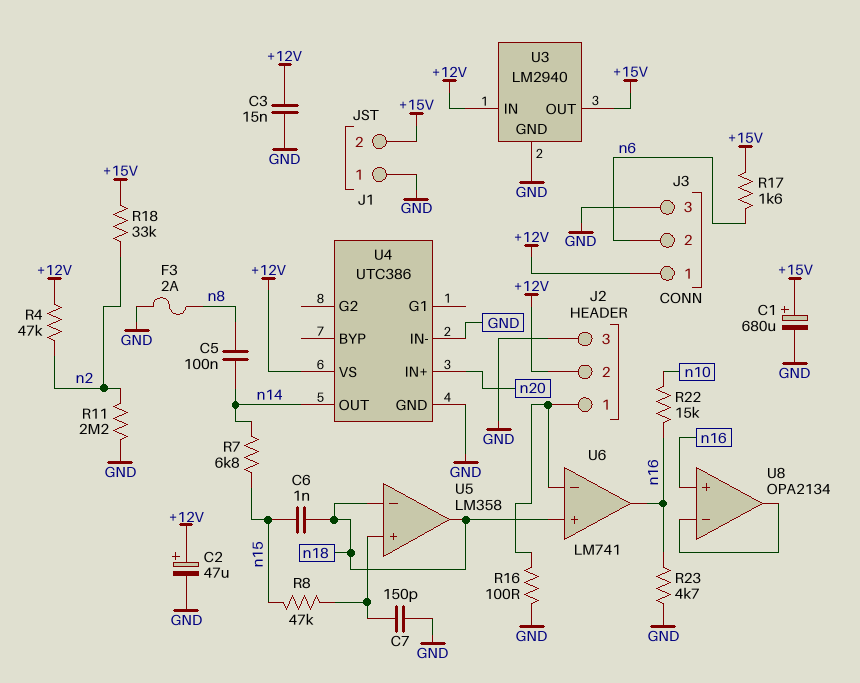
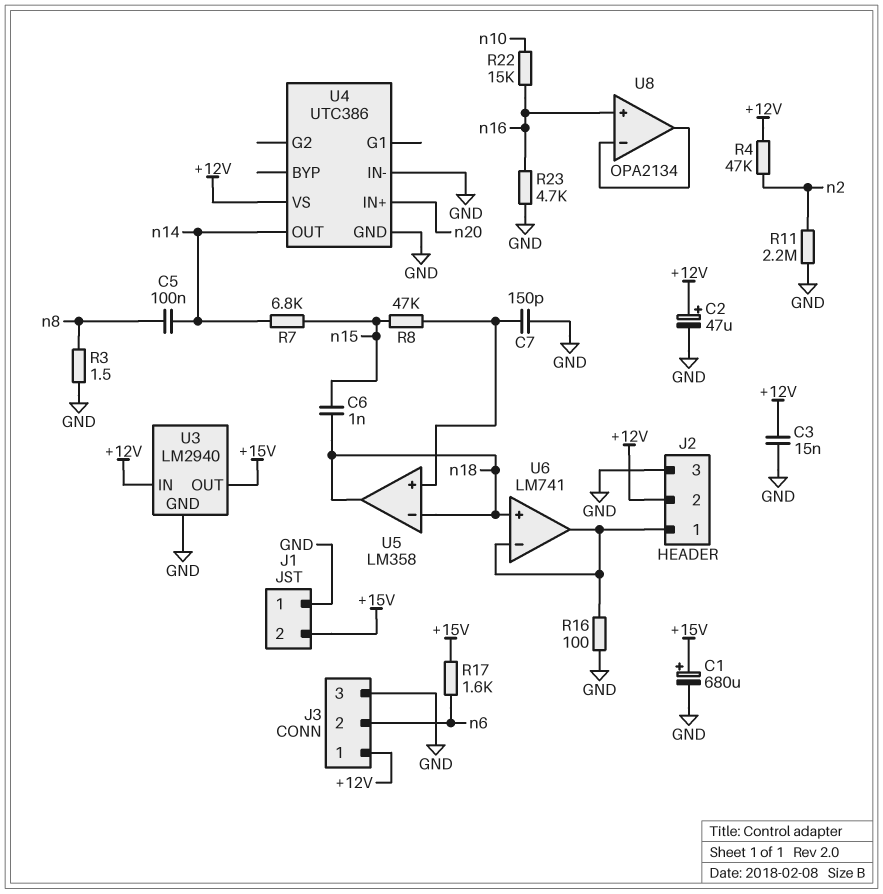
F3: 2A (GND, n8) -> none
R3: none -> 1.5 (GND, n8)
R18: 33k (+15V, n2) -> none
U6 pin out: n16 -> J2/1

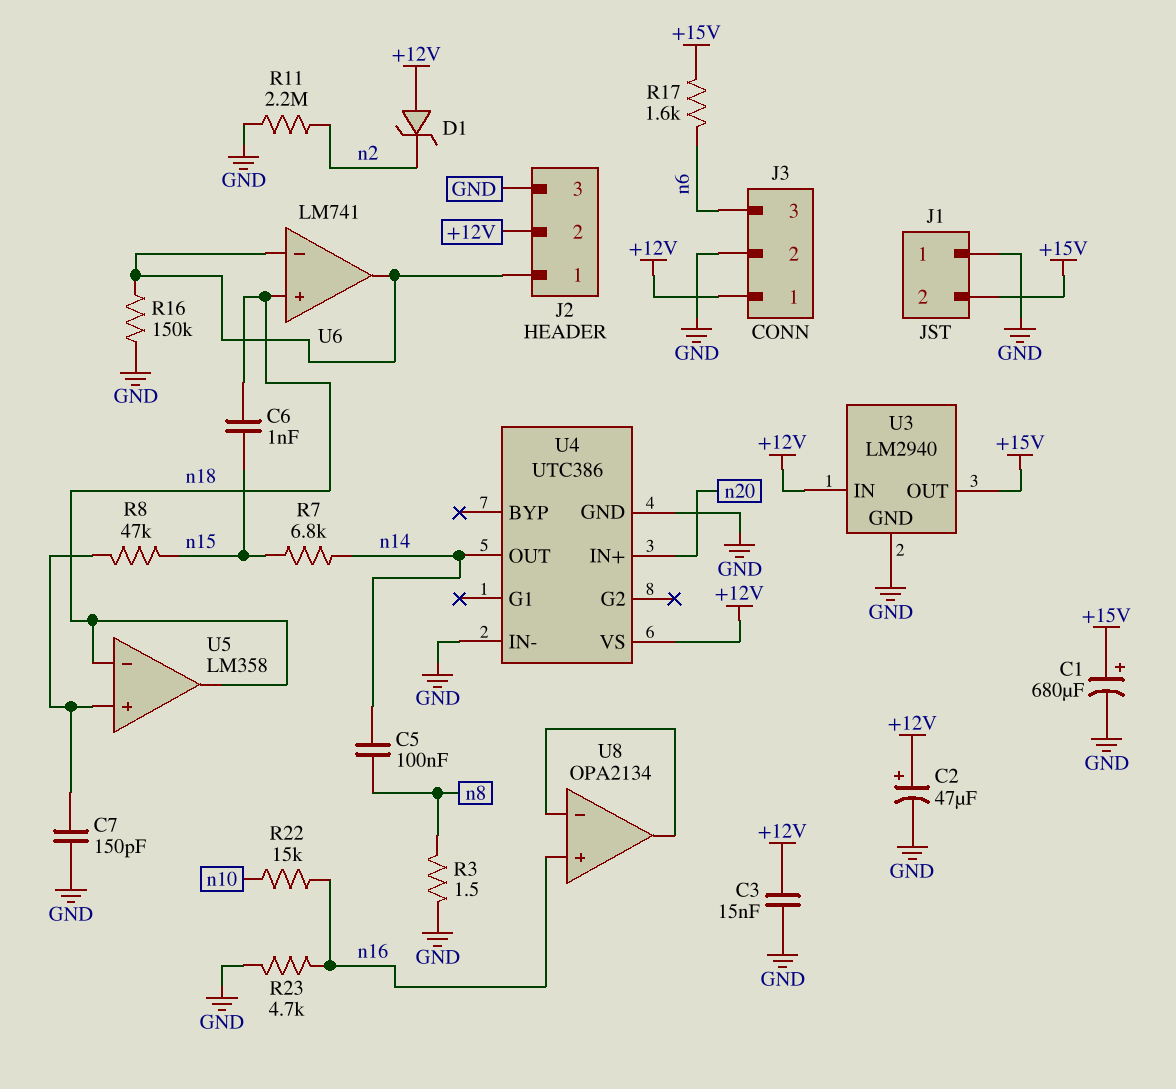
D1: none -> zener (A +12V, K n2)
J3 pin 2: n6 -> GND
J3 pin 3: GND -> n6
R4: 47k (+12V, n2) -> none
R16: 100 (GND, J2/1) -> 150k (GND, J2/1)

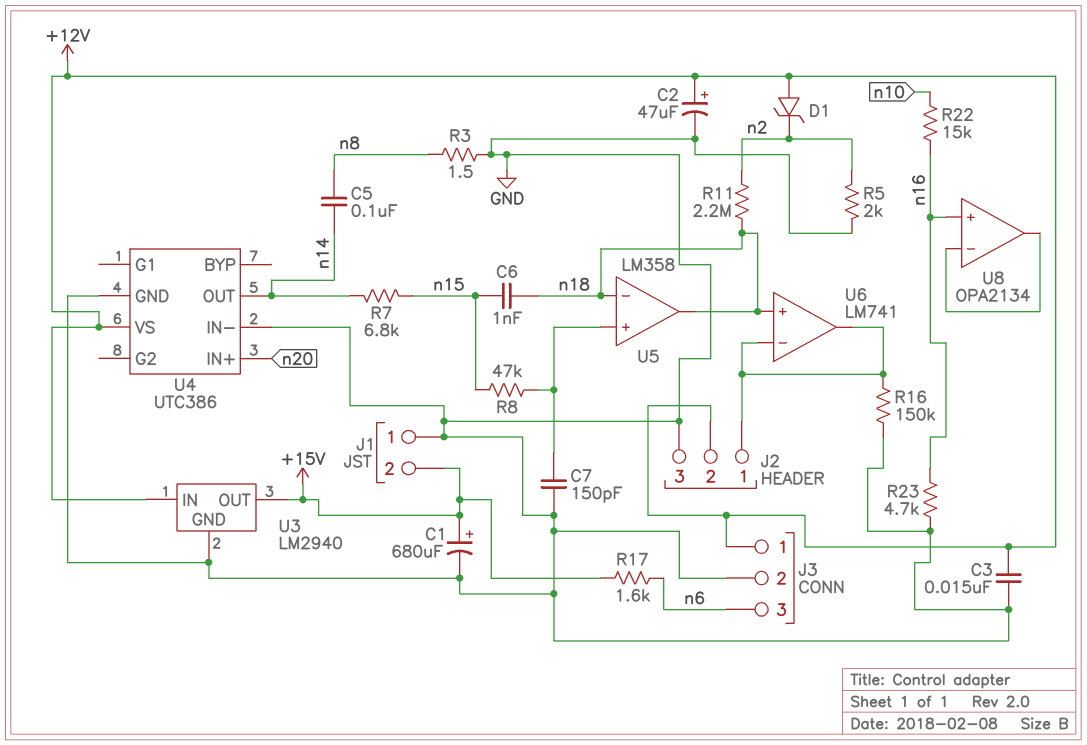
R5: none -> 2k (GND, n2)
R11: 2.2M (GND, n2) -> 2.2M (n2, n18)

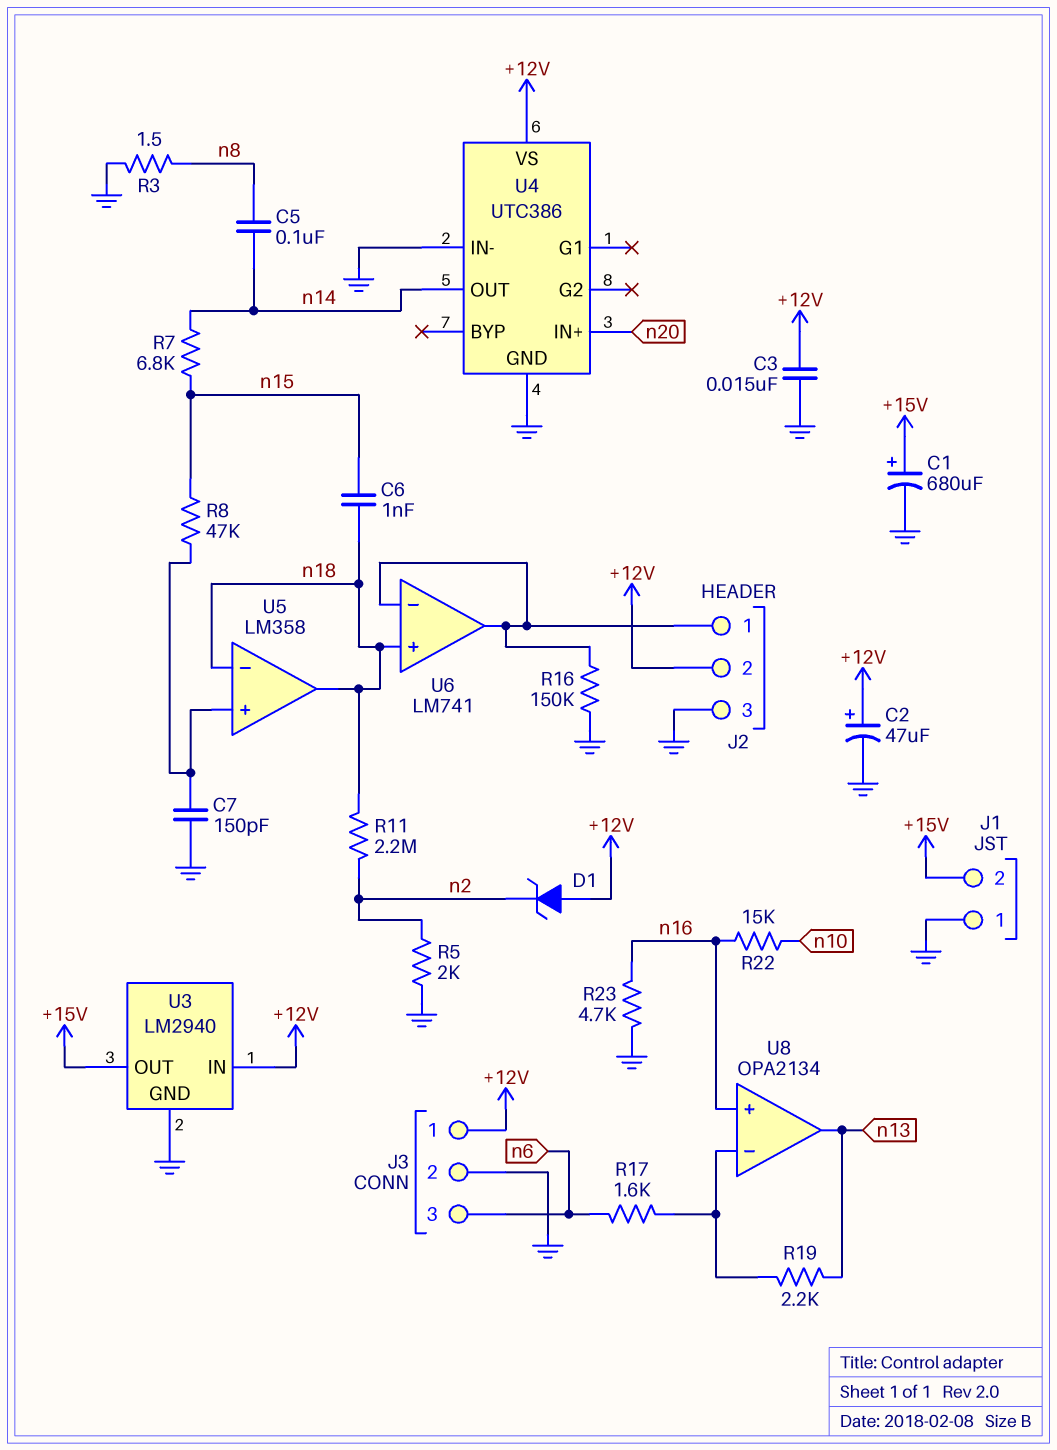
R17: 1.6k (+15V, n6) -> 1.6k (U8/in-, n6)
R19: none -> 2.2k (U8/in-, n13)
U8 pin out: U8/in- -> n13

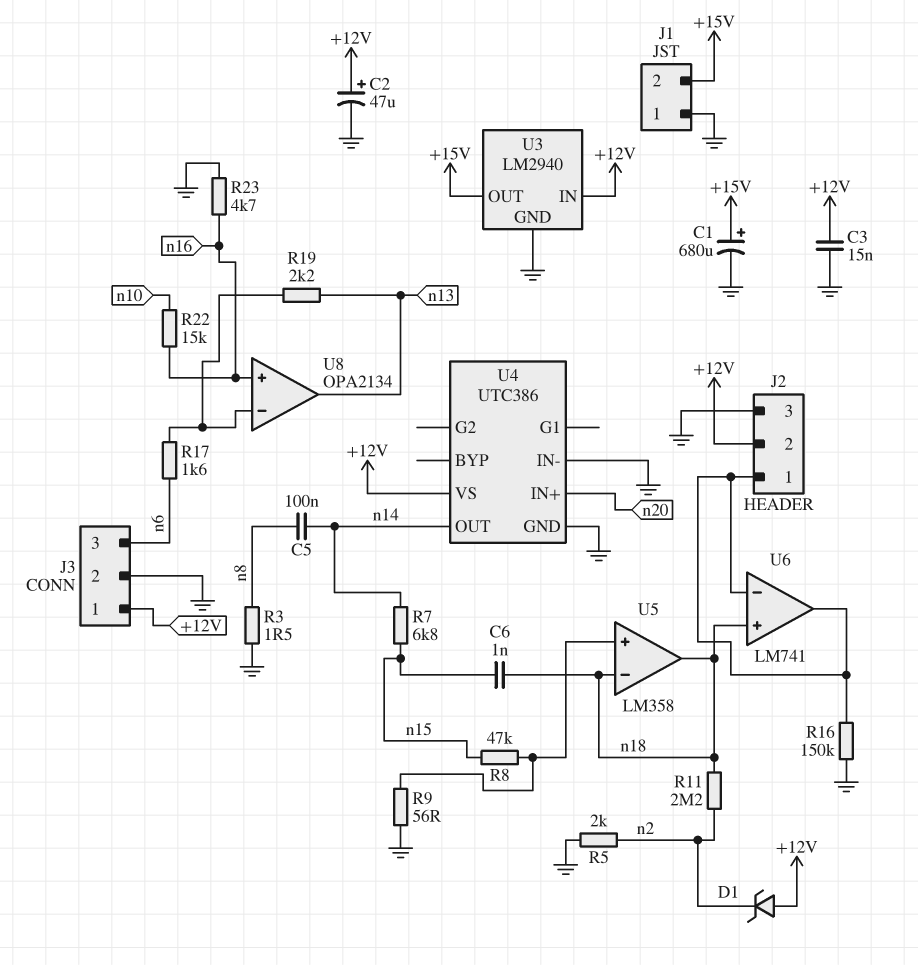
C7: 150pF (GND, U5/in+) -> none
R9: none -> 56 (GND, U5/in+)

